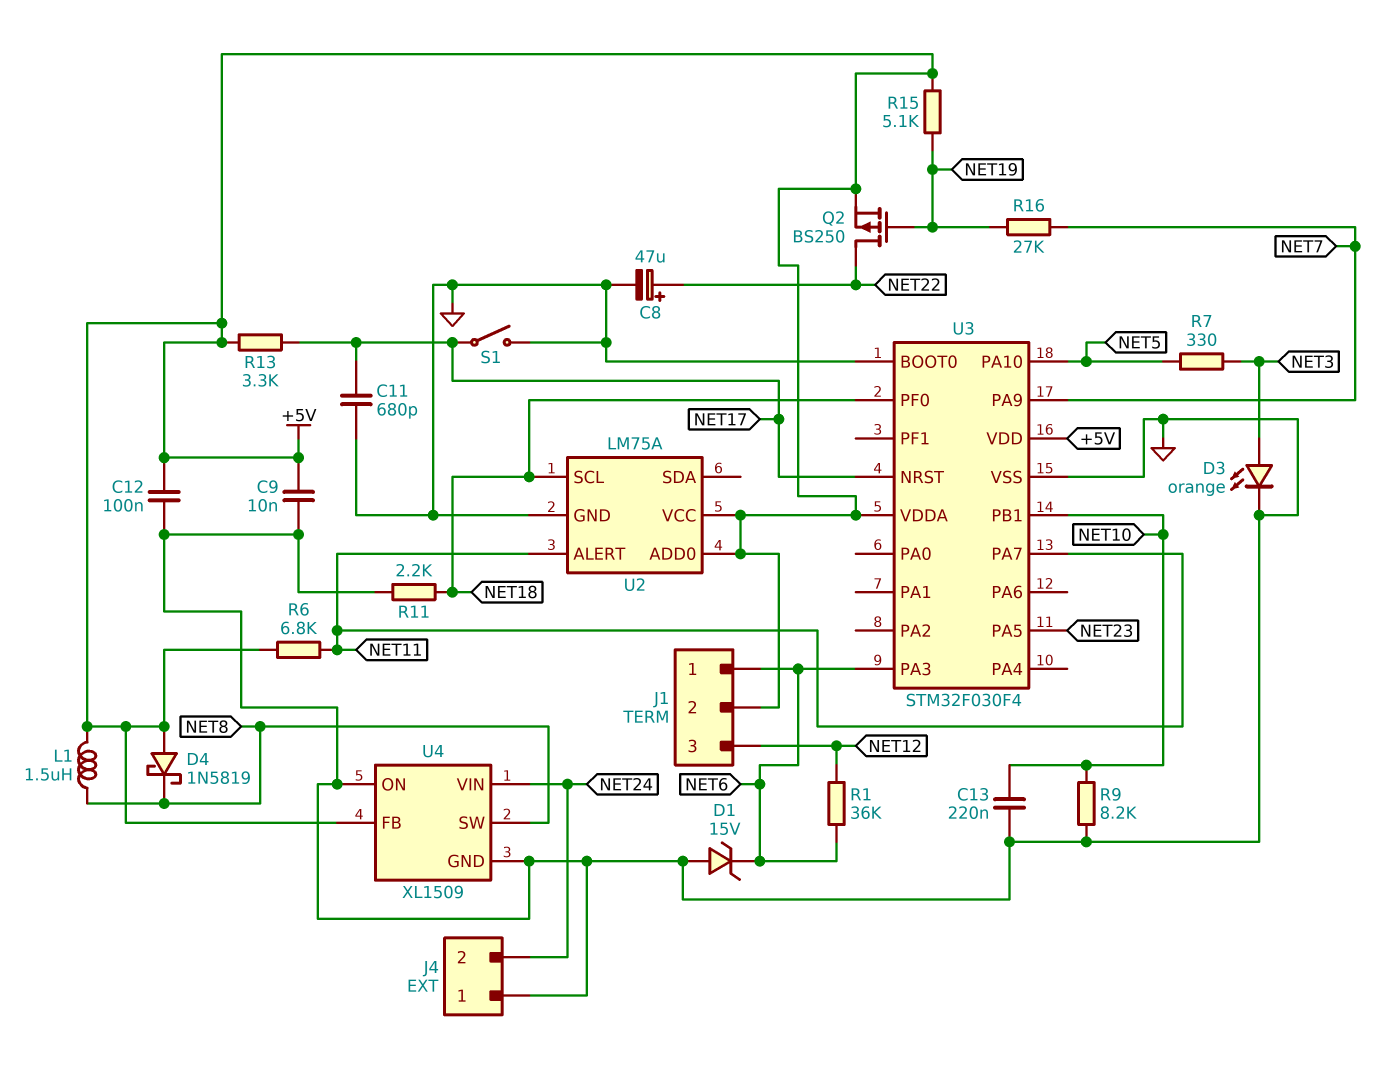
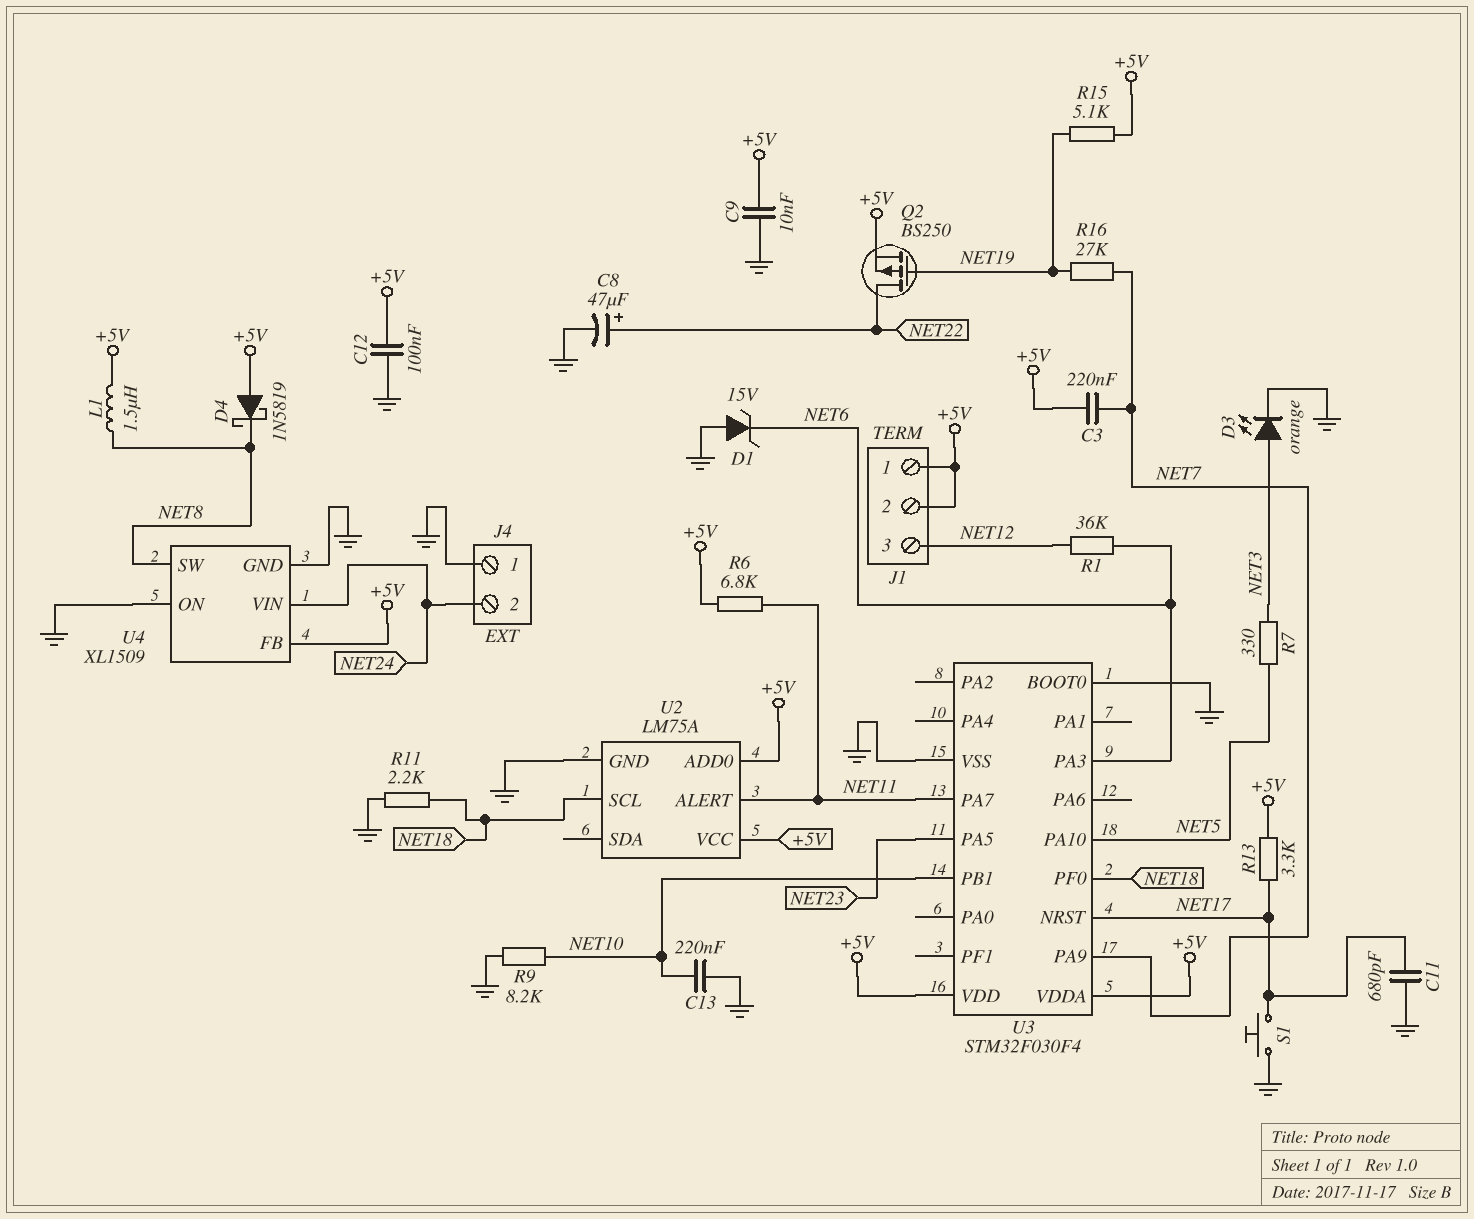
C3: none -> 220nF (+5V, NET7)
J1 pin 1: NET6 -> +5V
S1: switch (GND, NET17) -> button (GND, NET17)

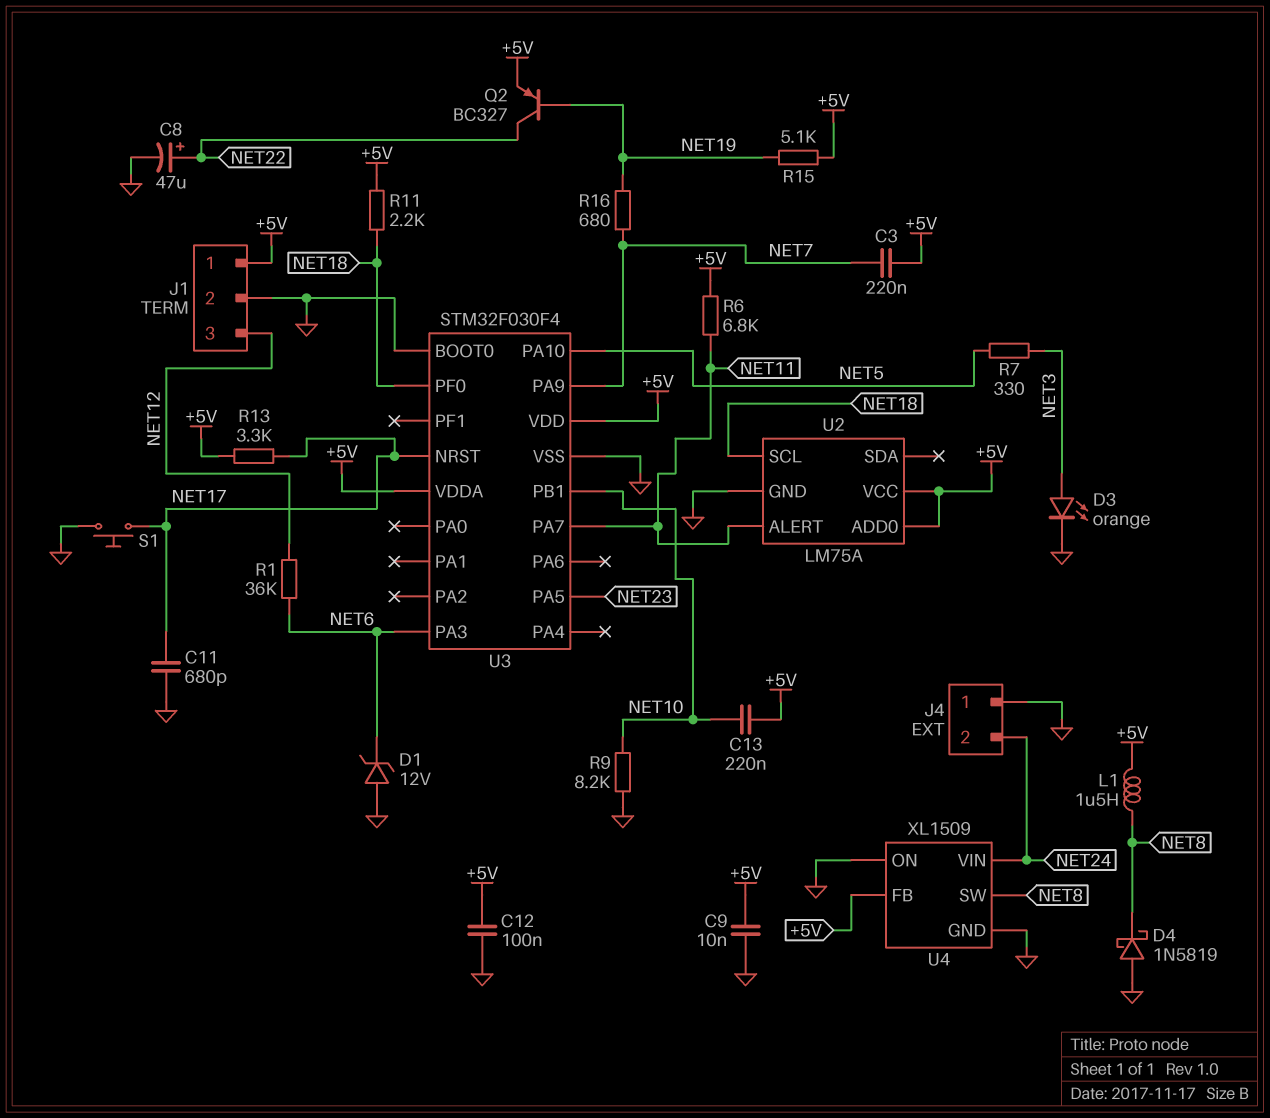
C13: 220nF (GND, NET10) -> 220nF (+5V, NET10)
D1: zener 15V (A GND, K NET6) -> zener 12V (A GND, K NET6)
D4: schottky 1N5819 (A +5V, K NET8) -> schottky 1N5819 (A GND, K NET8)
J1 pin 2: +5V -> GND
Q2: PMOS BS250 (G NET19, D NET22, S +5V) -> PNP BC327 (B NET19, C NET22, E +5V)
R11: 2.2k (GND, NET18) -> 2.2k (+5V, NET18)
R16: 27k (NET7, NET19) -> 680 (NET7, NET19)

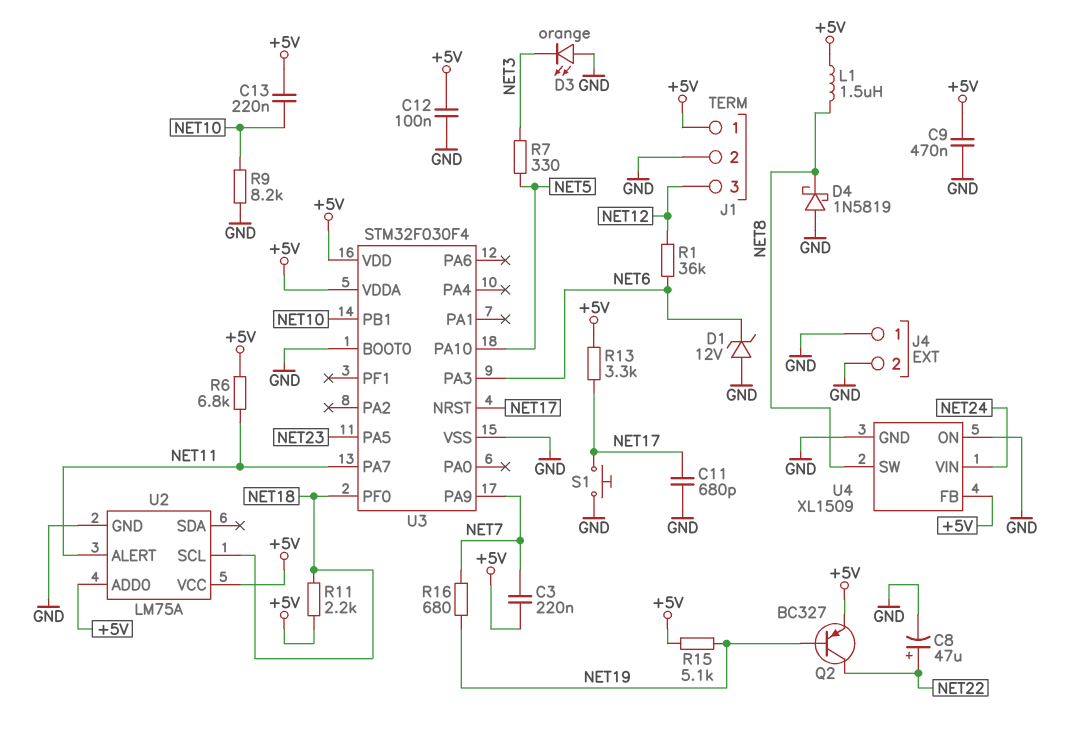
C9: 10nF (+5V, GND) -> 470nF (+5V, GND)
D3: LED orange (A NET3, K GND) -> LED orange (A GND, K NET3)
J4 pin 2: NET24 -> GND

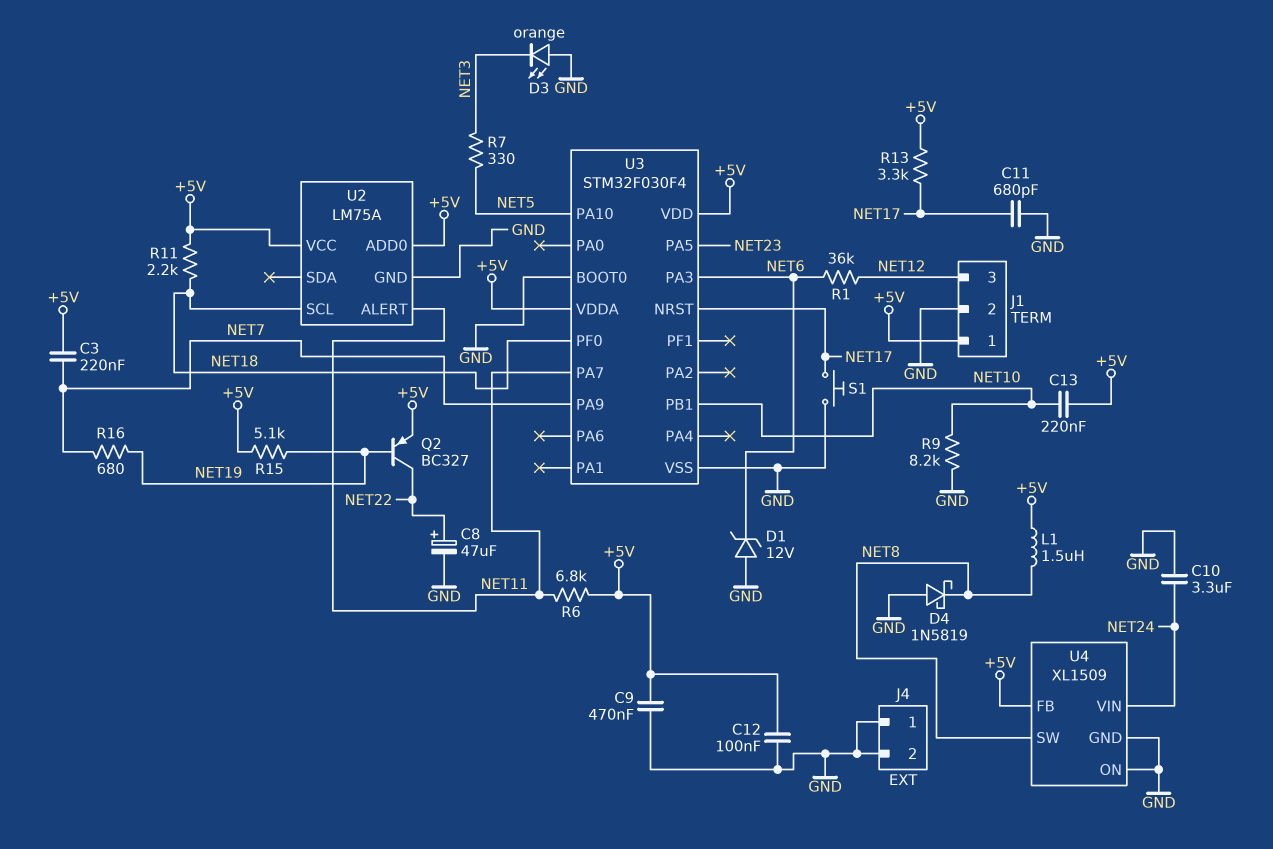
C10: none -> 3.3uF (GND, NET24)

